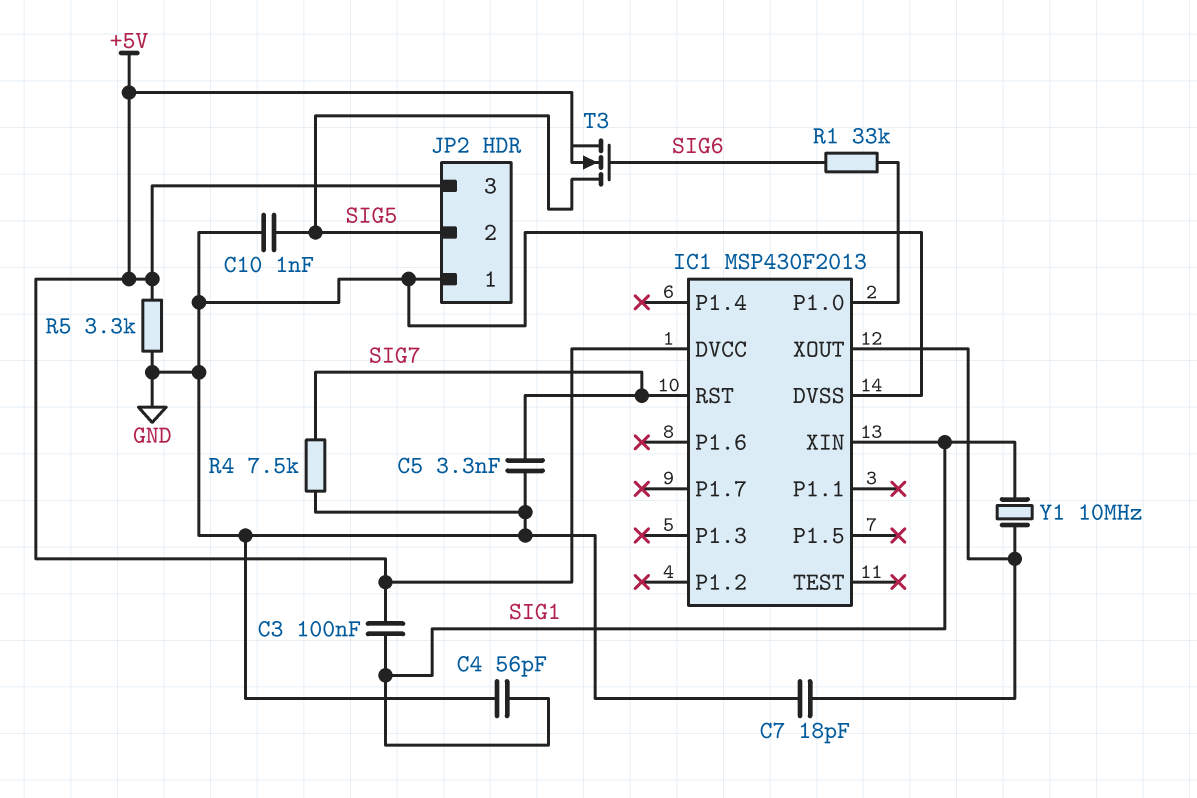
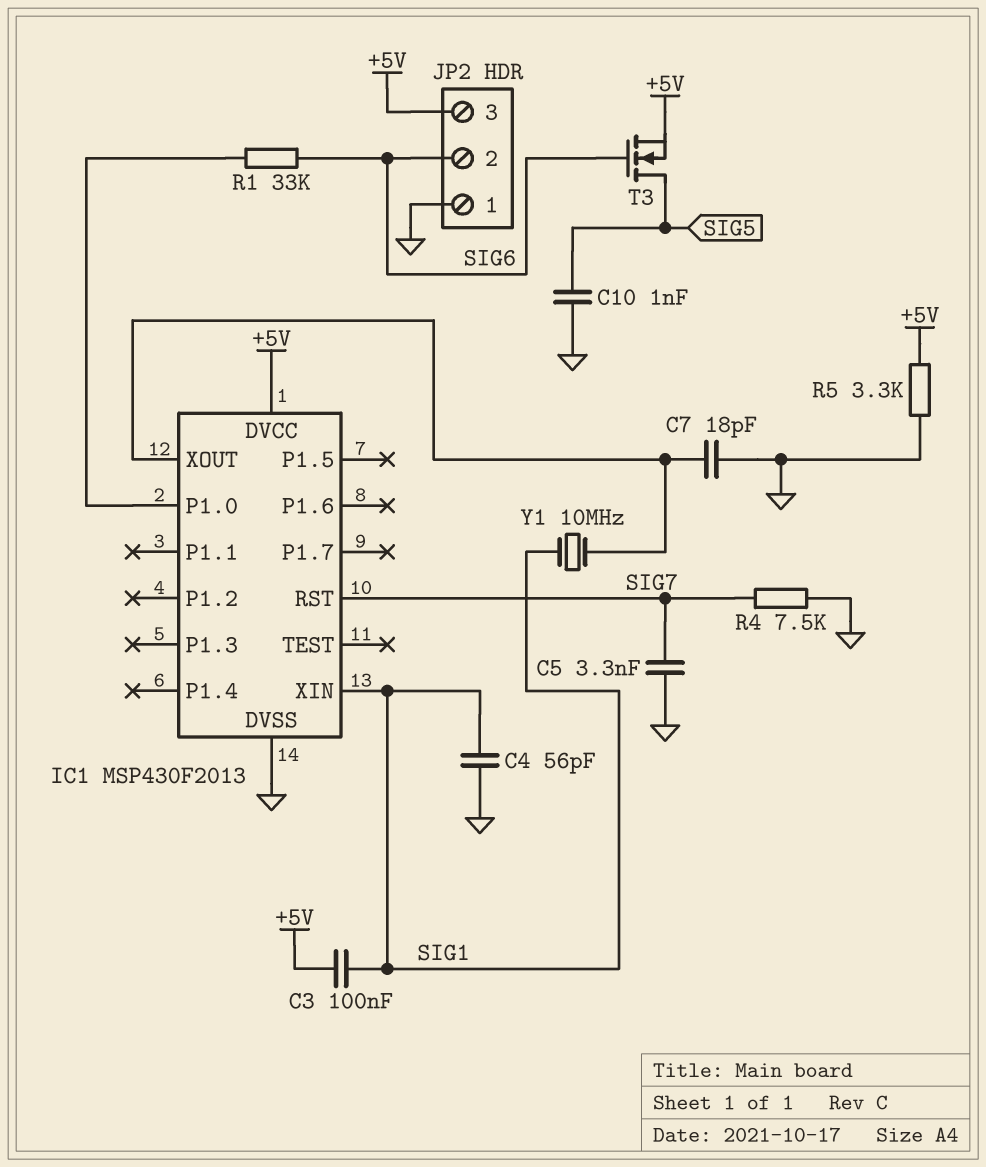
JP2 pin 2: SIG5 -> SIG6

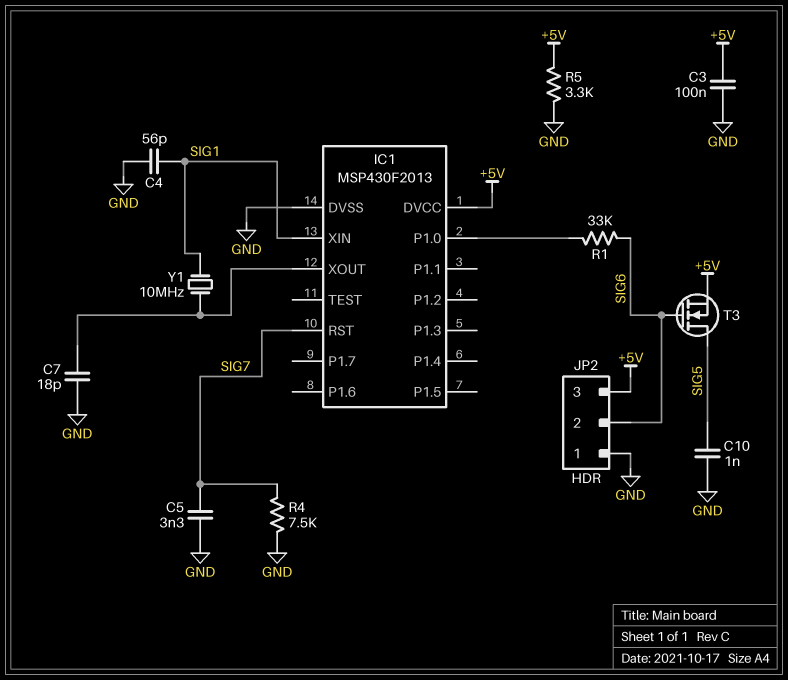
C3: 100nF (+5V, SIG1) -> 100nF (+5V, GND)

